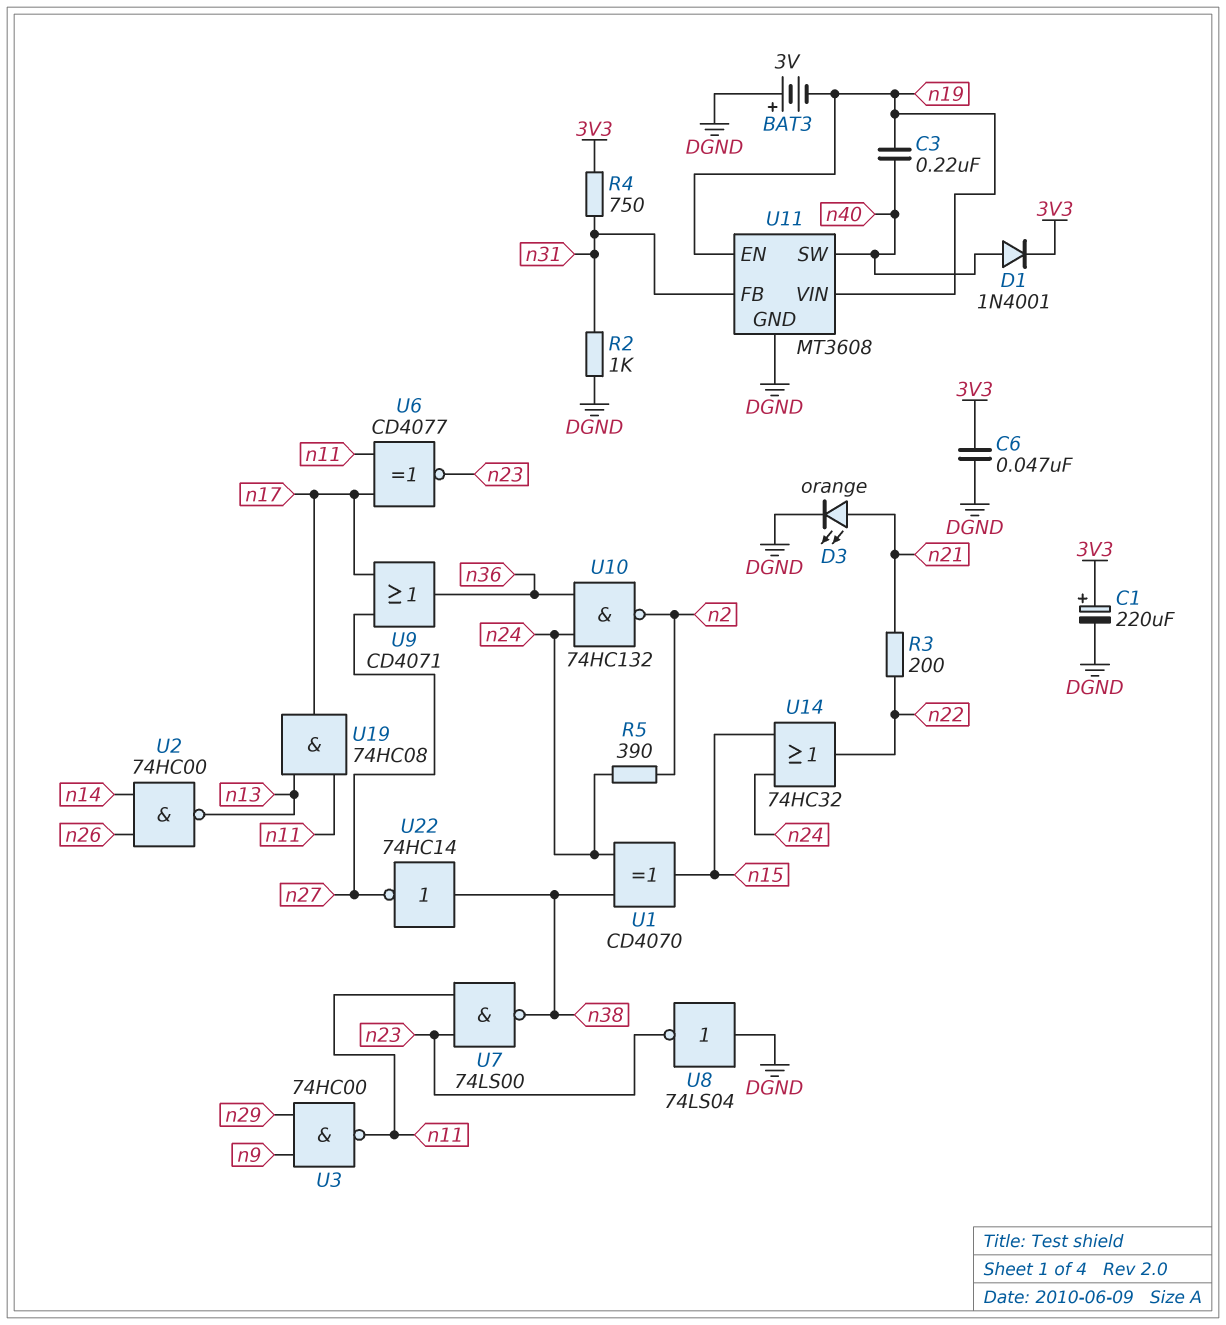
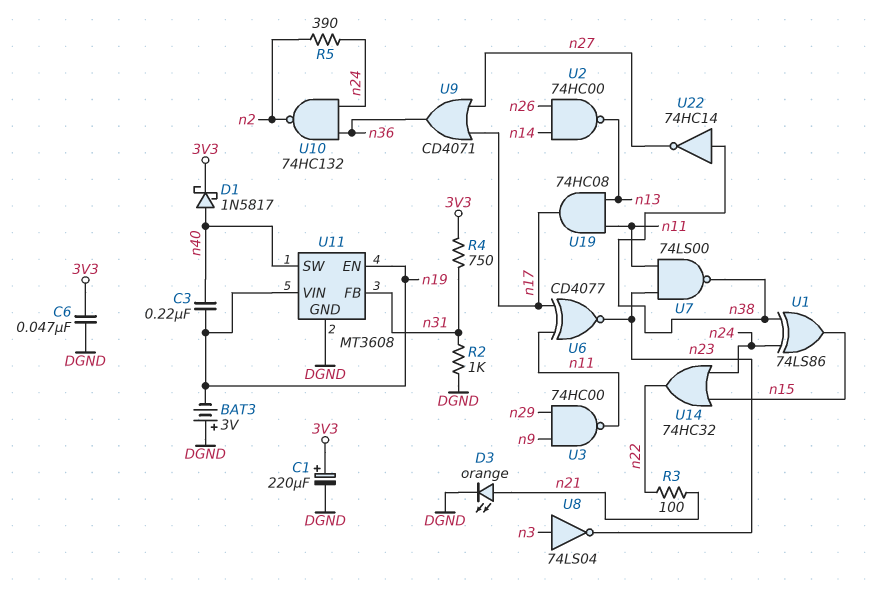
D1: diode 1N4001 (A n40, K 3V3) -> schottky 1N5817 (A n40, K 3V3)
R3: 200 (n21, n22) -> 100 (n21, n22)
U1: XOR CD4070 (in n24, in n38, out n15) -> XOR 74LS86 (in n24, in n38, out n15)
U8: NOT 74LS04 (in DGND, out n23) -> NOT 74LS04 (in n3, out n23)

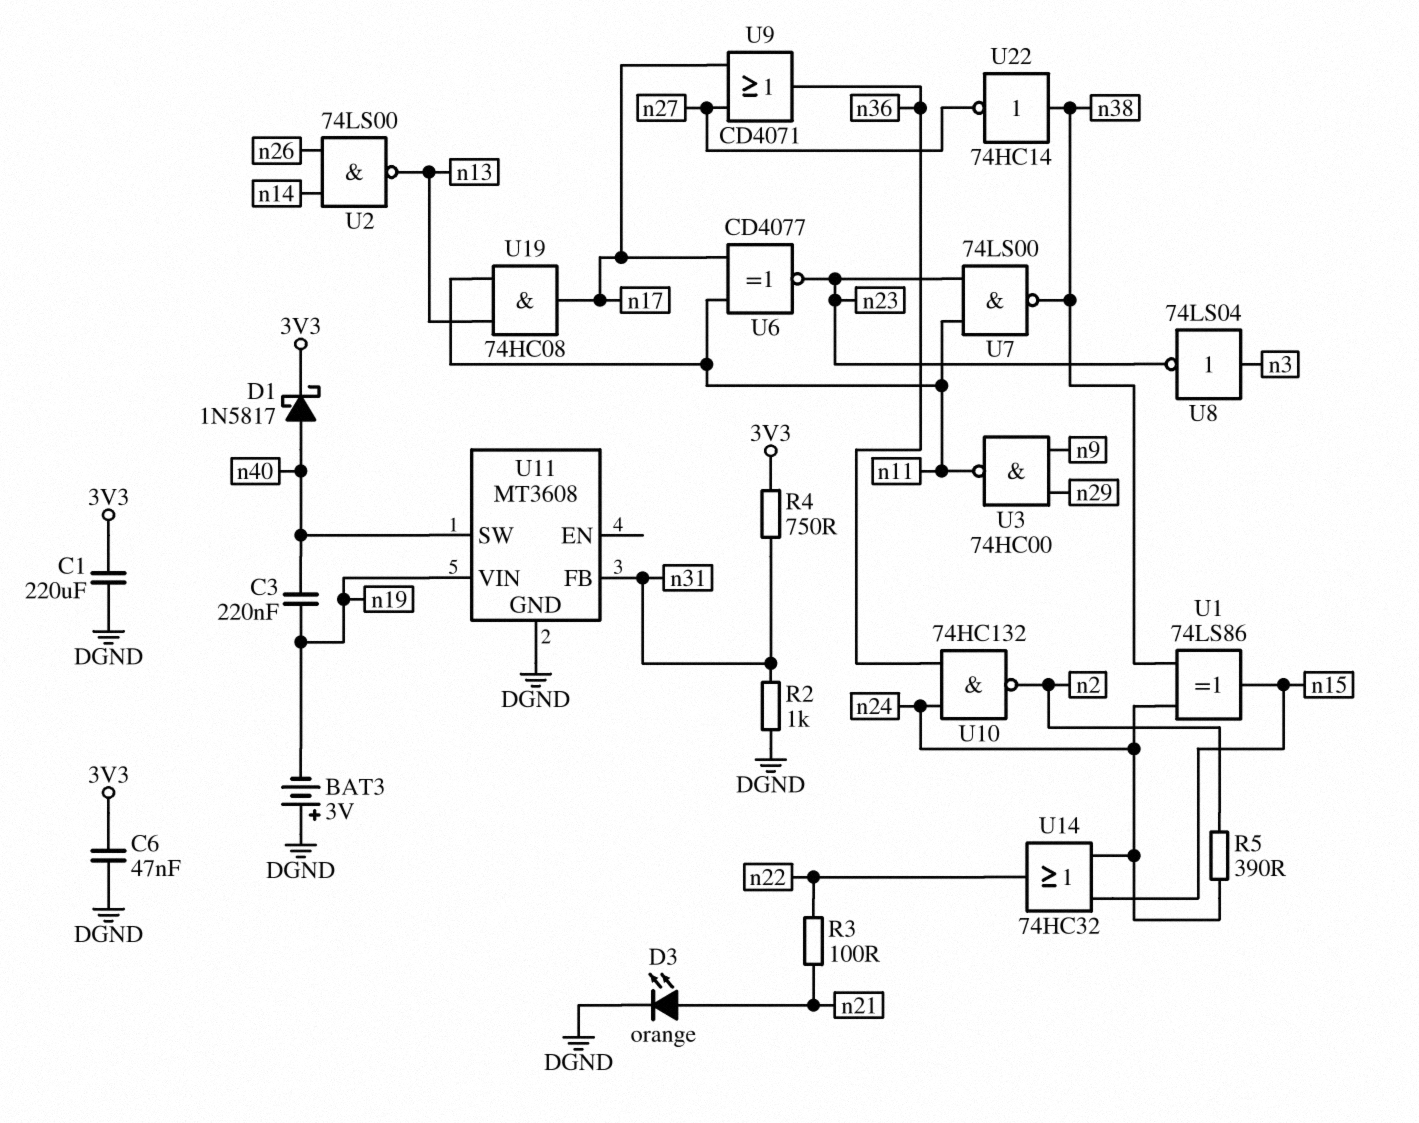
C1: 220uF (plus 3V3, minus DGND) -> 220uF (3V3, DGND)
U2: NAND 74HC00 (in n14, in n26, out n13) -> NAND 74LS00 (in n14, in n26, out n13)
U11 pin EN: n19 -> none

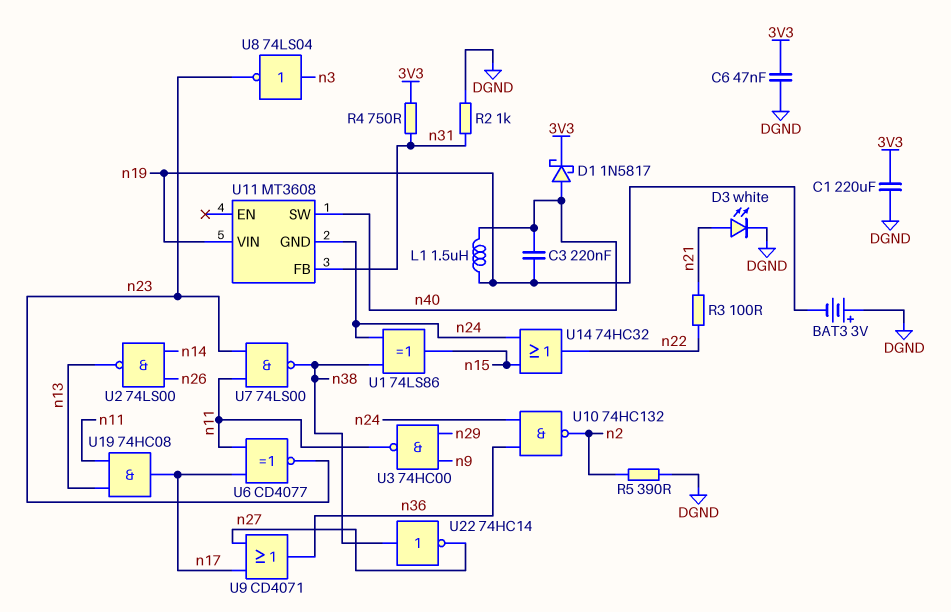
D3: LED orange (A n21, K DGND) -> LED white (A n21, K DGND)
L1: none -> 1.5uH (n19, n40)
R5: 390 (n2, n24) -> 390 (DGND, n2)
U11 pin GND: DGND -> n24

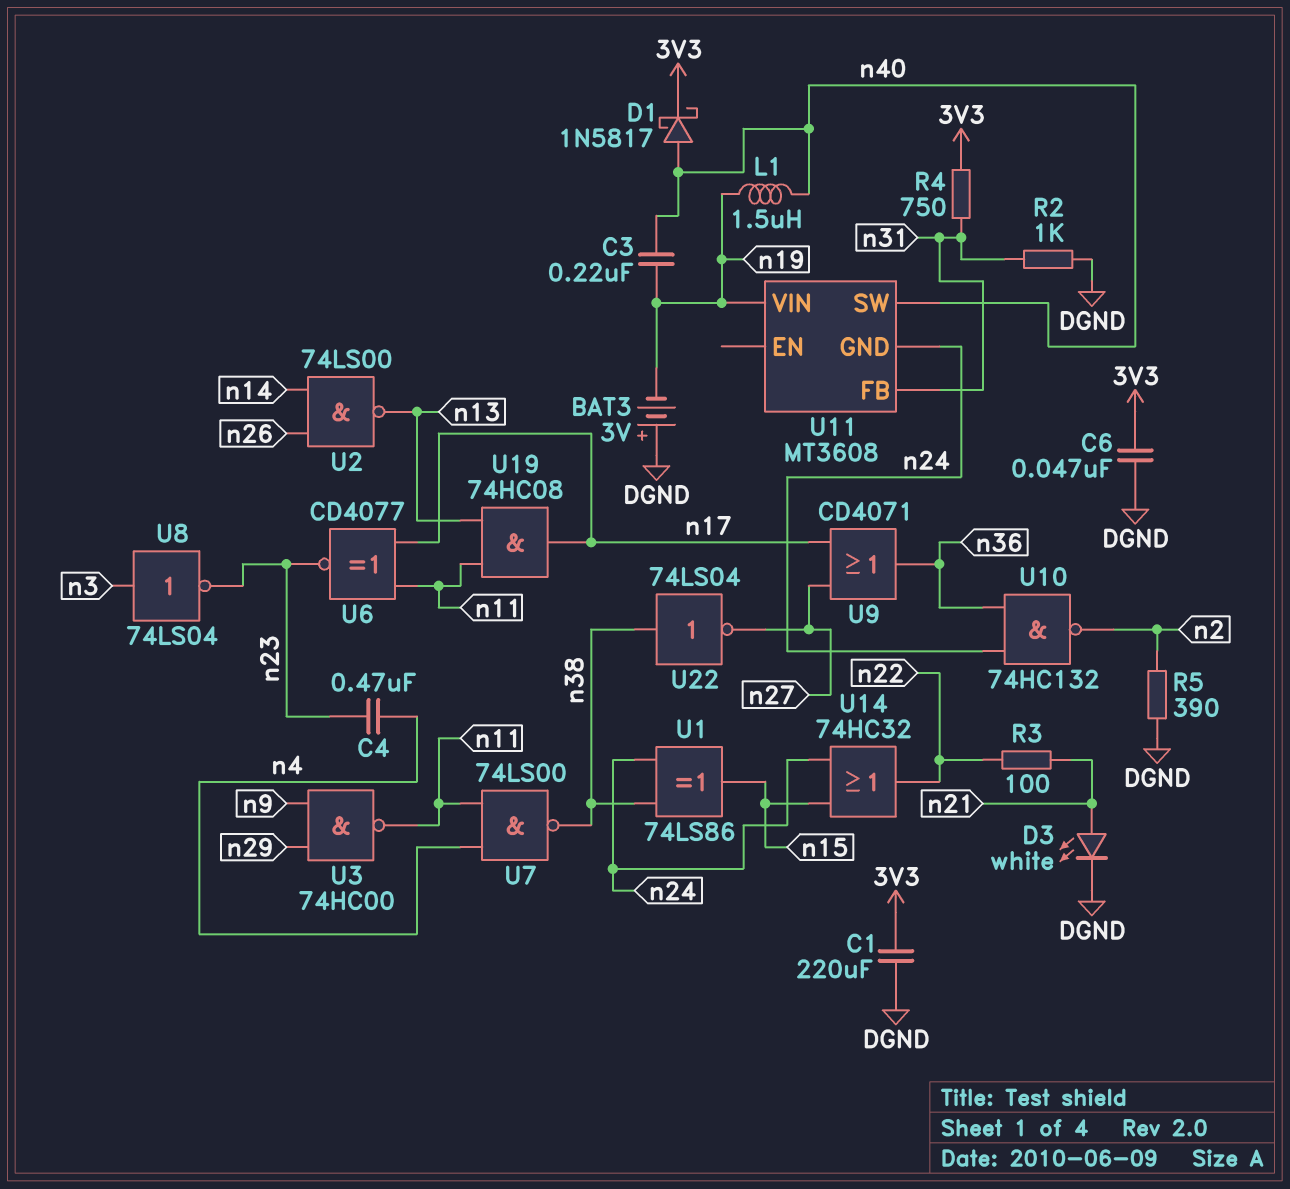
C4: none -> 470nF (n4, n23)
U7: NAND 74LS00 (in n11, in n23, out n38) -> NAND 74LS00 (in n4, in n11, out n38)
U22: NOT 74HC14 (in n38, out n27) -> NOT 74LS04 (in n38, out n27)

